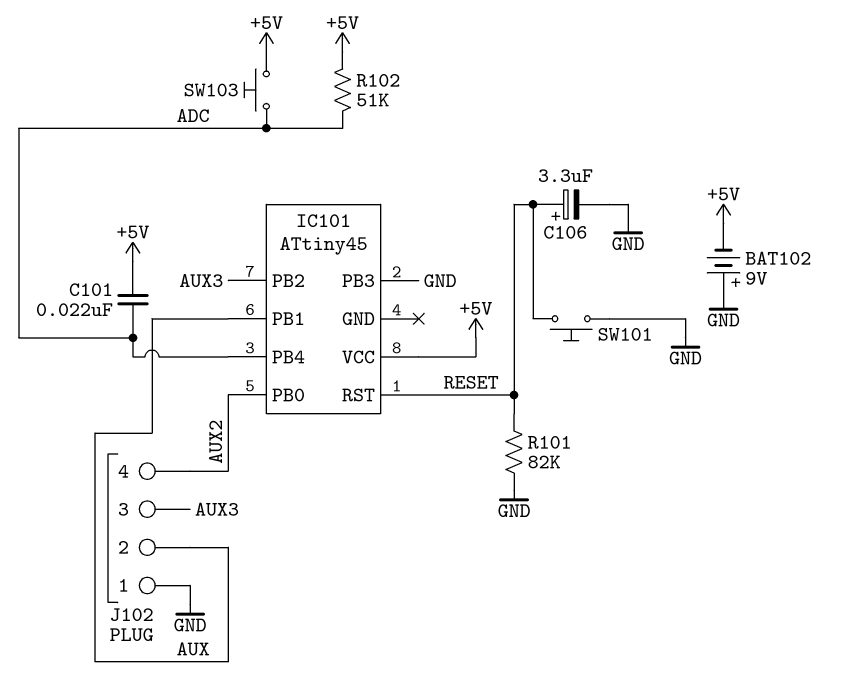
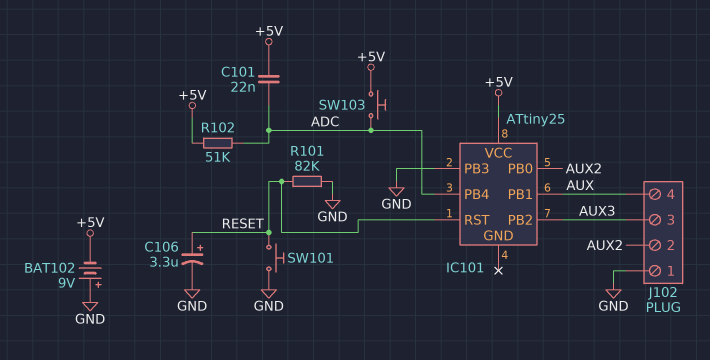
IC101: ATtiny45 -> ATtiny25
J102 pin 2: AUX -> AUX2
J102 pin 4: AUX2 -> AUX

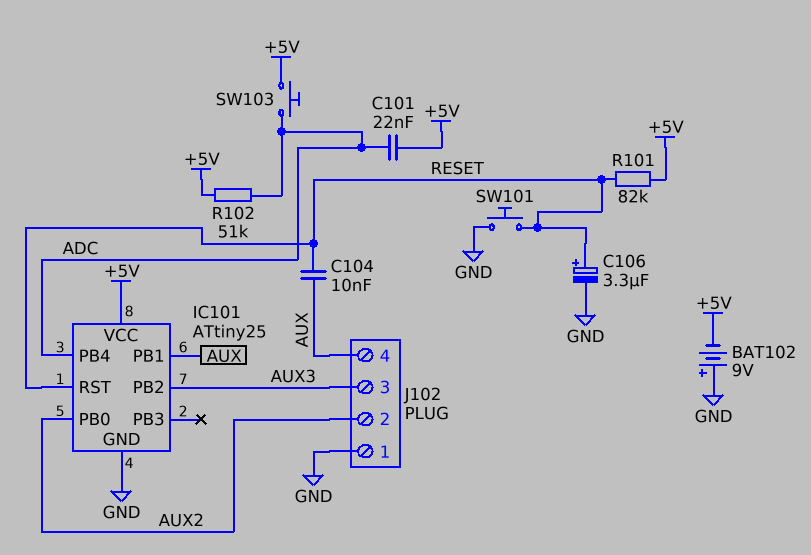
C104: none -> 10nF (AUX, RESET)
IC101 pin GND: none -> GND
IC101 pin PB3: GND -> none
R101: 82k (GND, RESET) -> 82k (+5V, RESET)

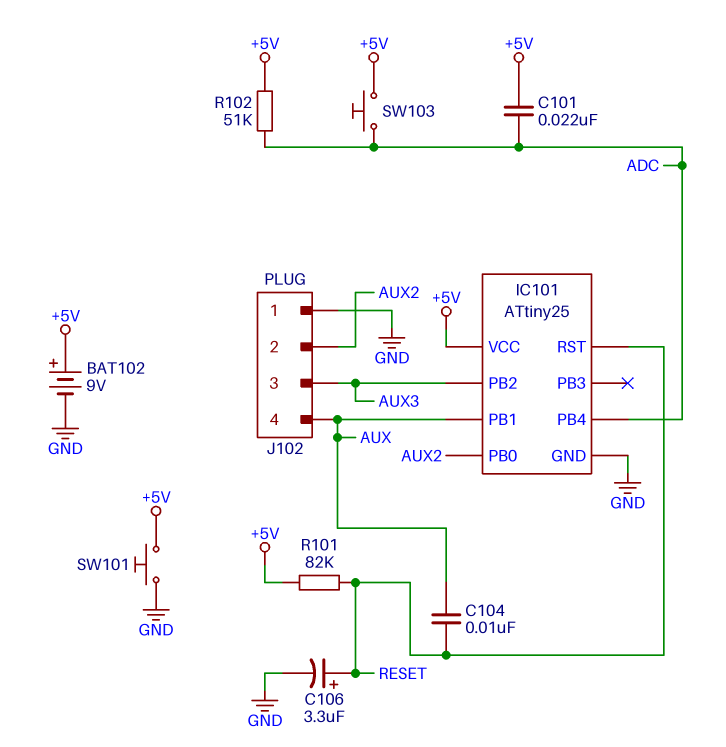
BAT102: 9V (plus GND, minus +5V) -> 9V (plus +5V, minus GND)
SW101: button (GND, RESET) -> button (+5V, GND)

